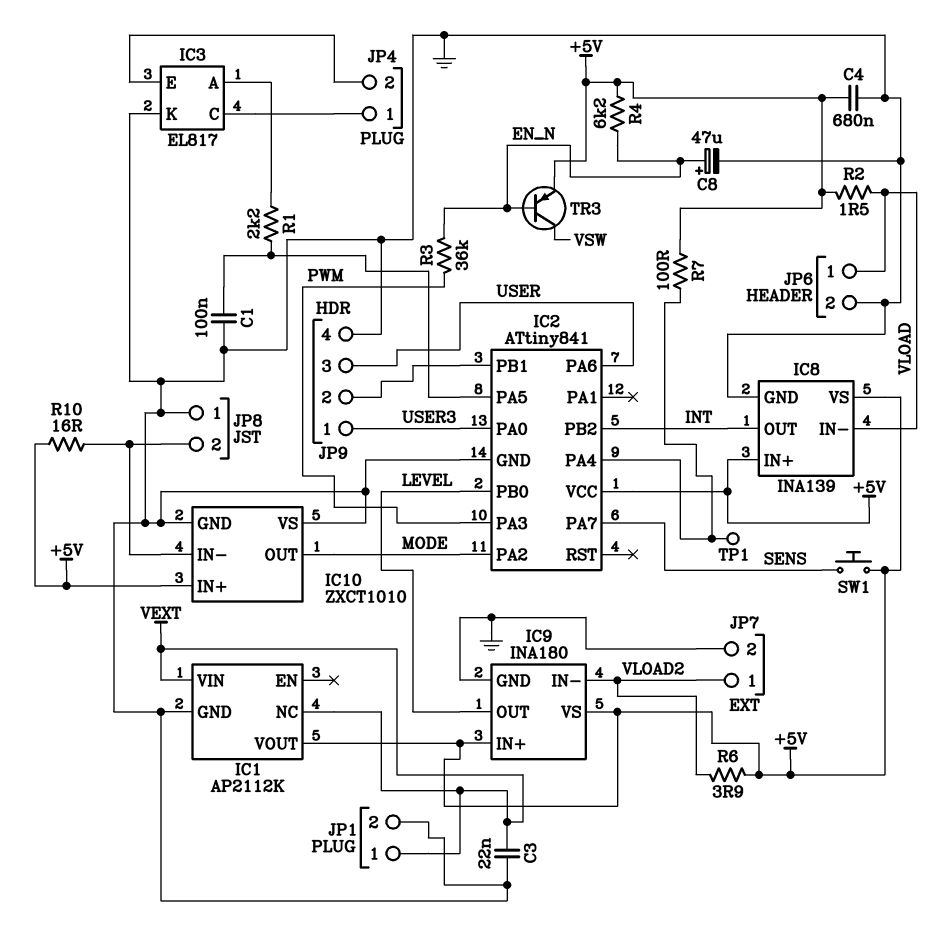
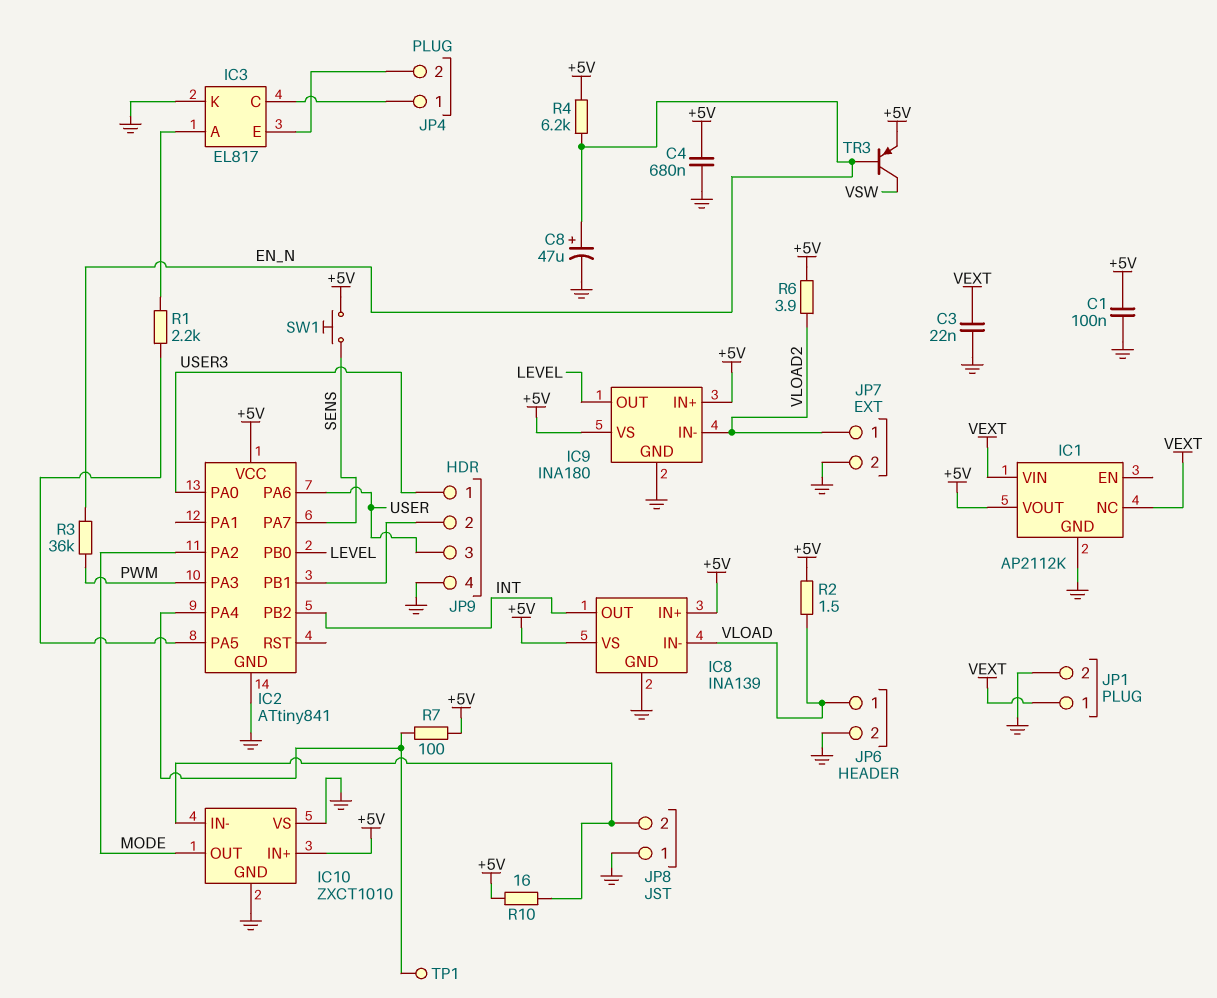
C1: 100nF (GND, IC2/PA5) -> 100nF (+5V, GND)

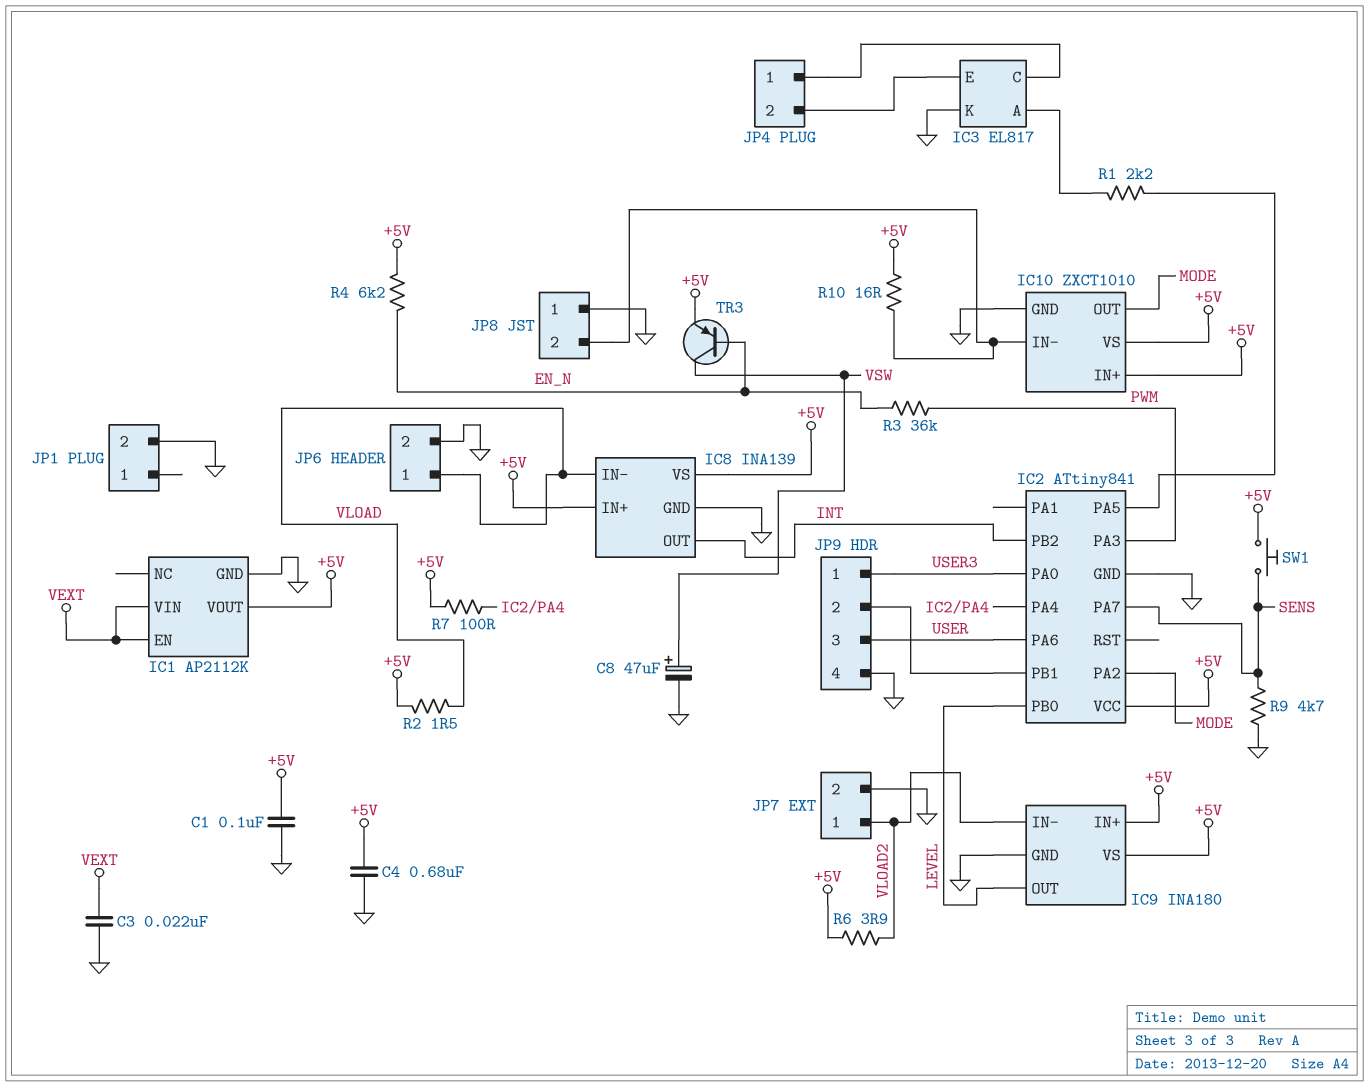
C8: 47uF (plus EN_N, minus GND) -> 47uF (plus VSW, minus GND)
IC1 pin EN: none -> VEXT
IC1 pin NC: VEXT -> none
IC10 pin VS: GND -> +5V
JP1 pin 1: VEXT -> none
R9: none -> 4.7k (GND, SENS)
TP1: test point (IC2/PA4) -> none

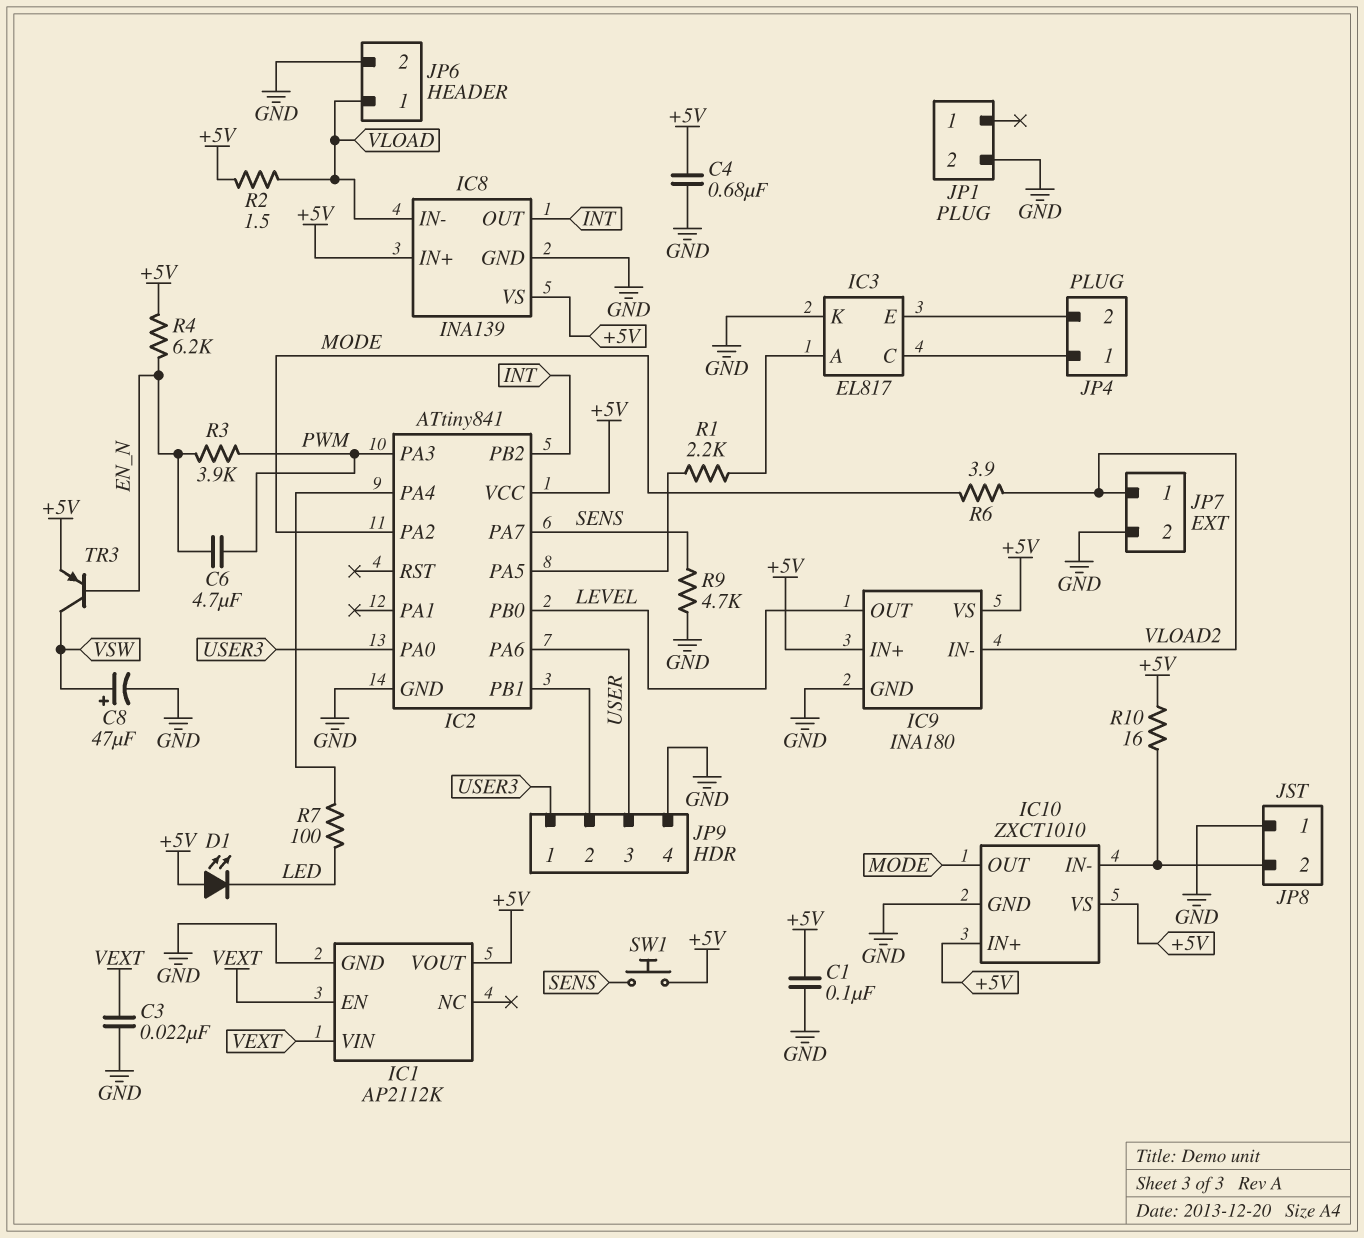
C6: none -> 4.7uF (EN_N, PWM)
D1: none -> LED (A +5V, K LED)
R3: 36k (EN_N, PWM) -> 3.9k (EN_N, PWM)
R6: 3.9 (+5V, VLOAD2) -> 3.9 (MODE, VLOAD2)
R7: 100 (+5V, IC2/PA4) -> 100 (IC2/PA4, LED)

